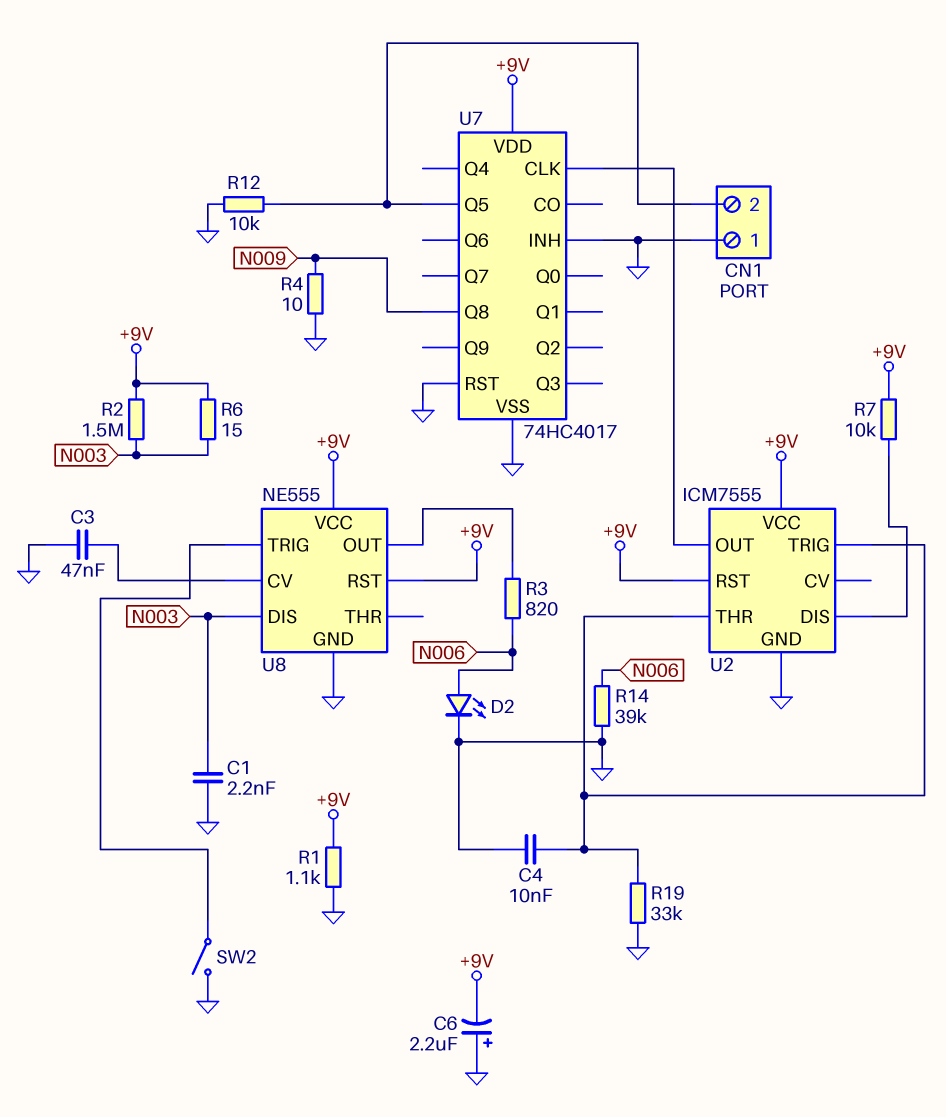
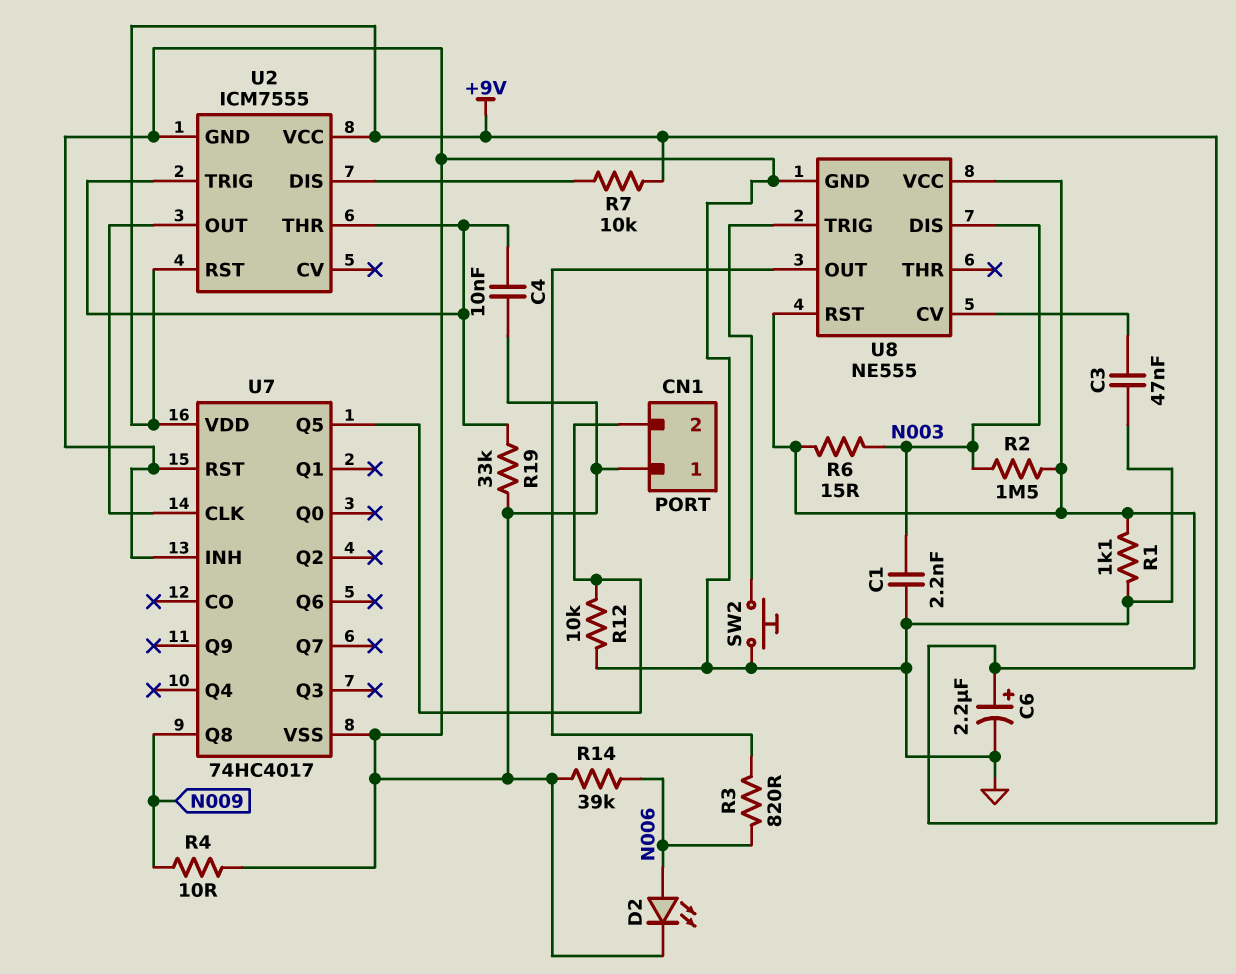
C6: 2.2uF (plus GND, minus +9V) -> 2.2uF (plus +9V, minus GND)
SW2: switch (GND, U8/TRIG) -> button (GND, U8/TRIG)

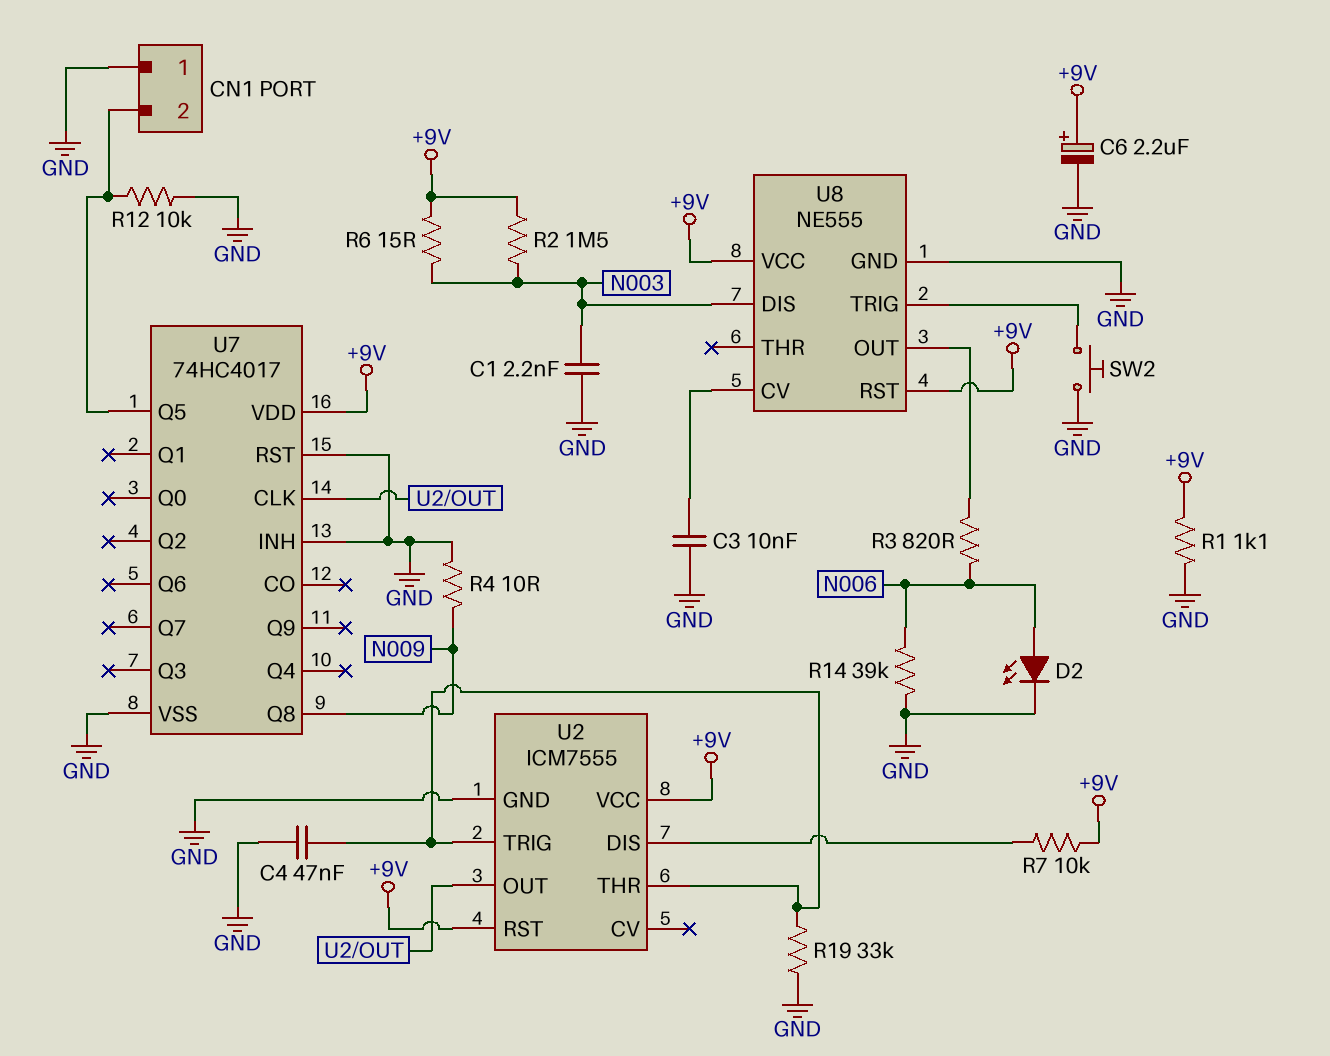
C3: 47nF (GND, U8/CV) -> 10nF (GND, U8/CV)
C4: 10nF (GND, U2/THR) -> 47nF (GND, U2/THR)

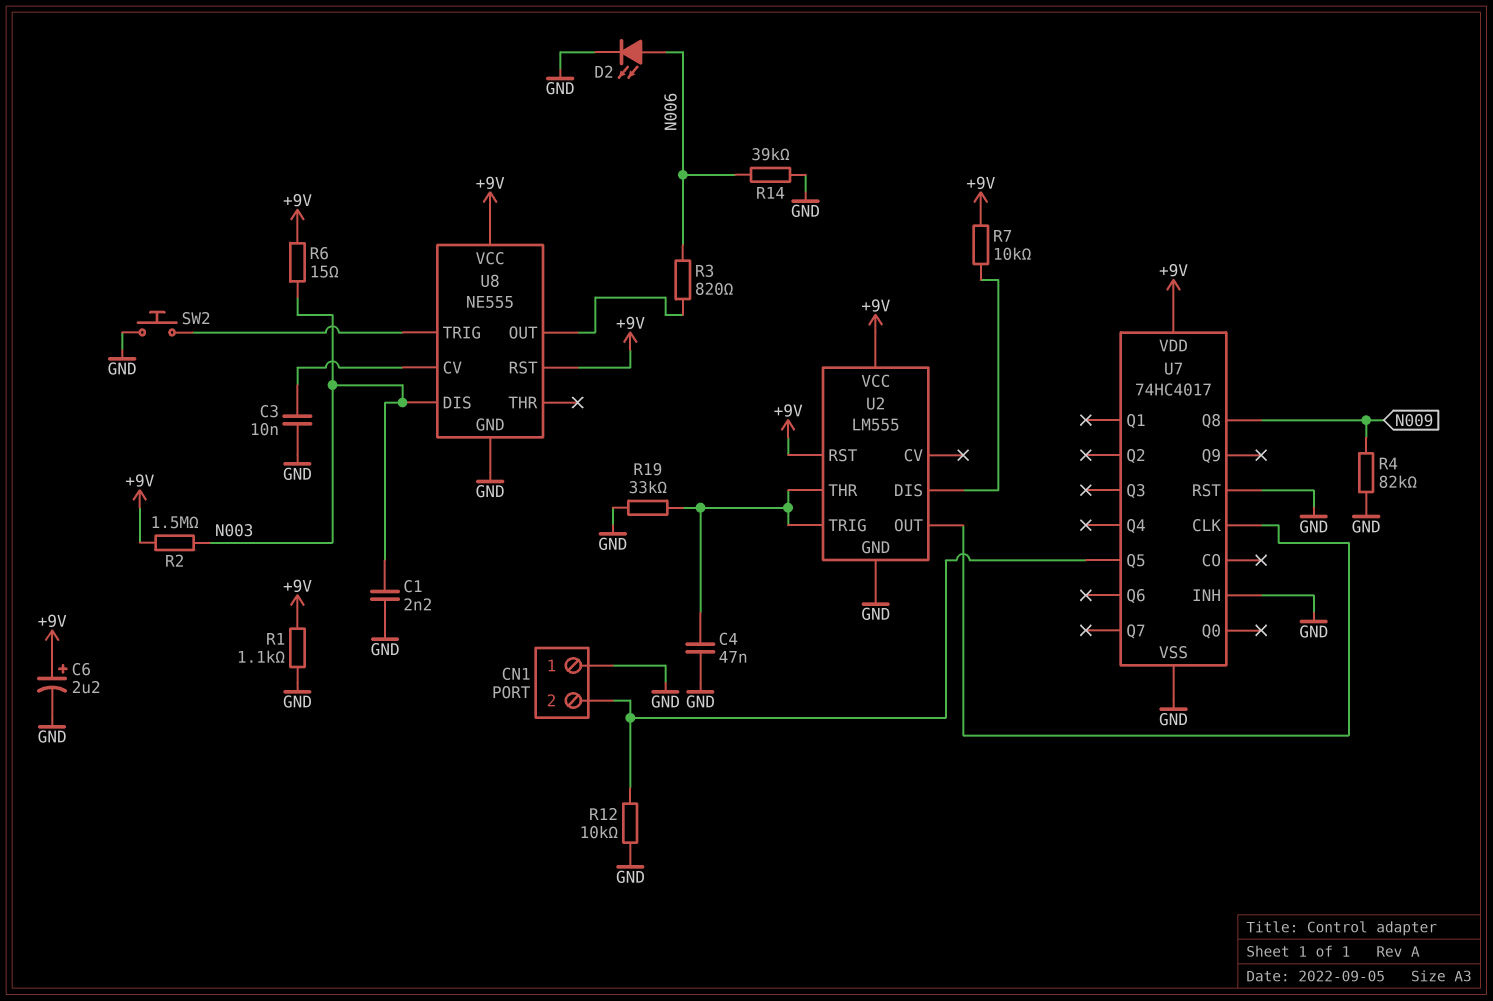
R4: 10 (GND, N009) -> 82k (GND, N009)
U2: ICM7555 -> LM555

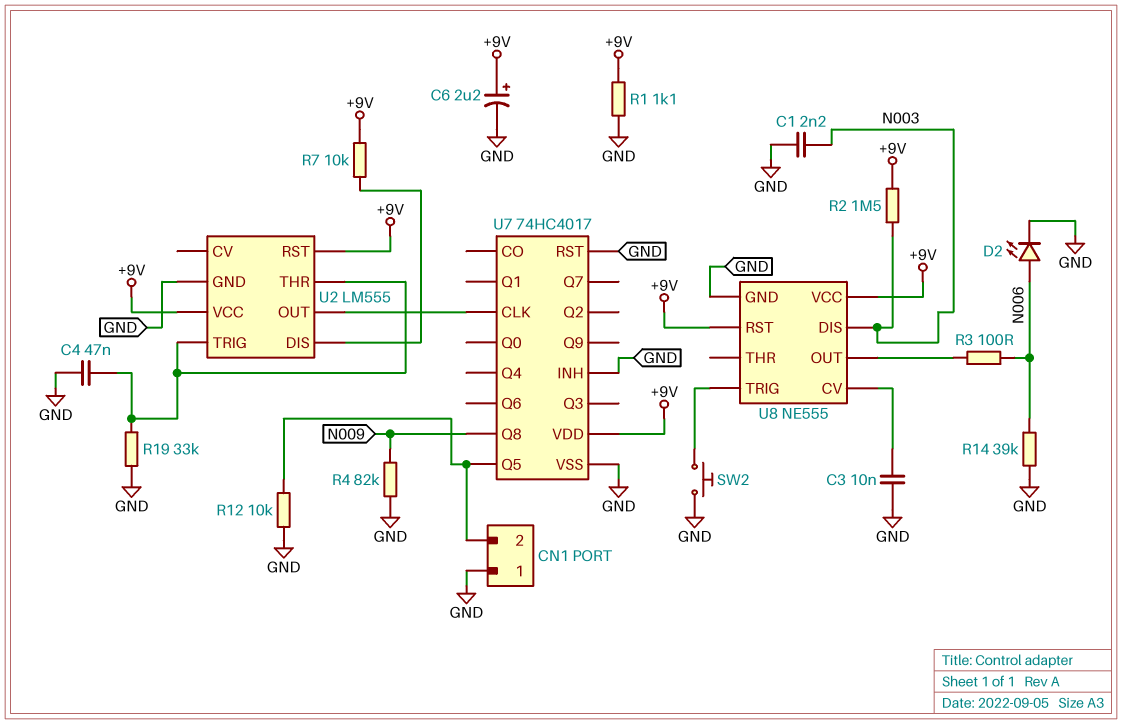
R3: 820 (N006, U8/OUT) -> 100 (N006, U8/OUT)
R6: 15 (+9V, N003) -> none

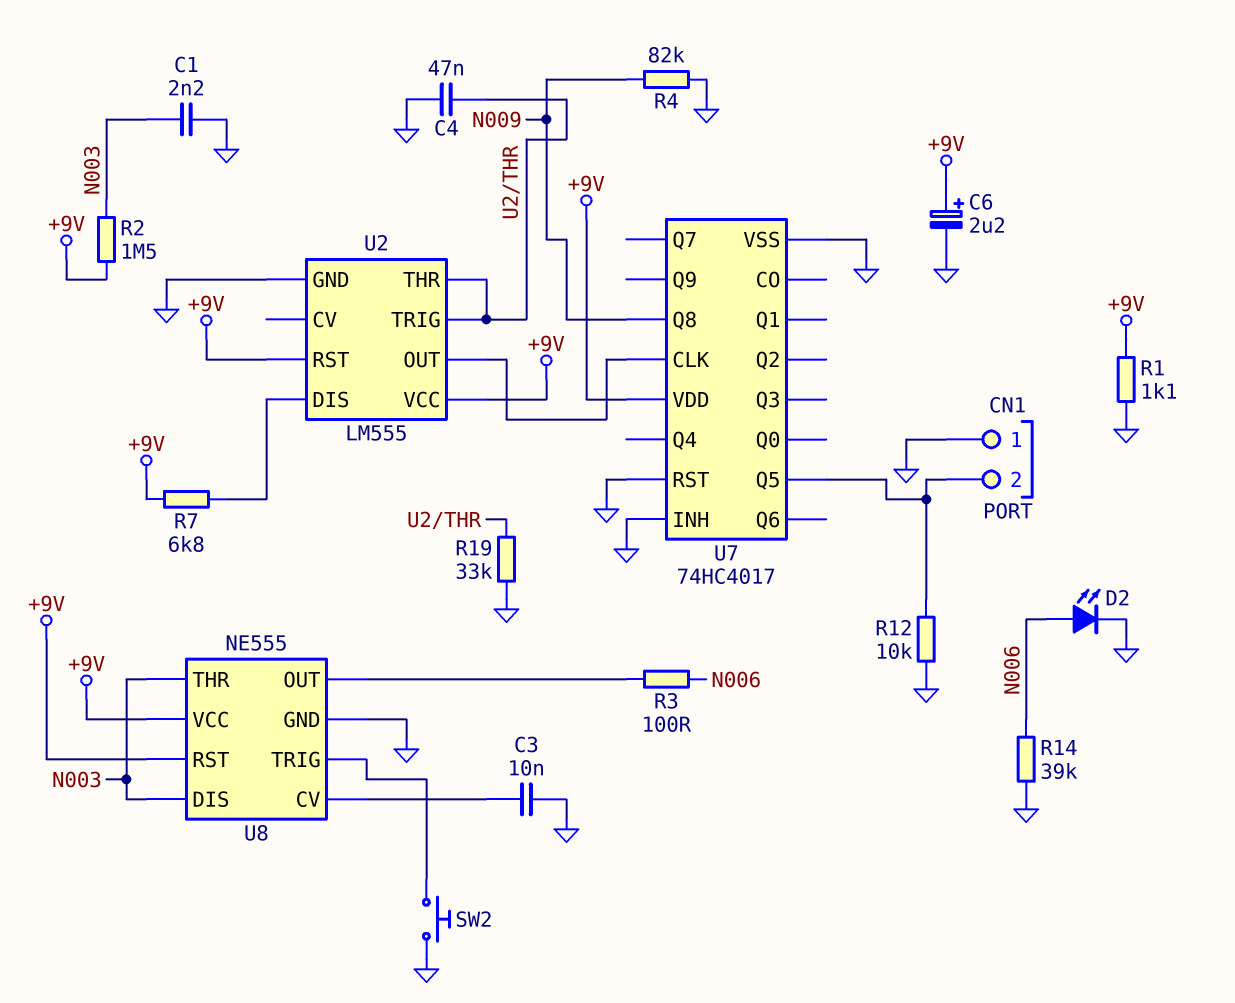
R7: 10k (+9V, U2/DIS) -> 6.8k (+9V, U2/DIS)
U8 pin THR: none -> N003

